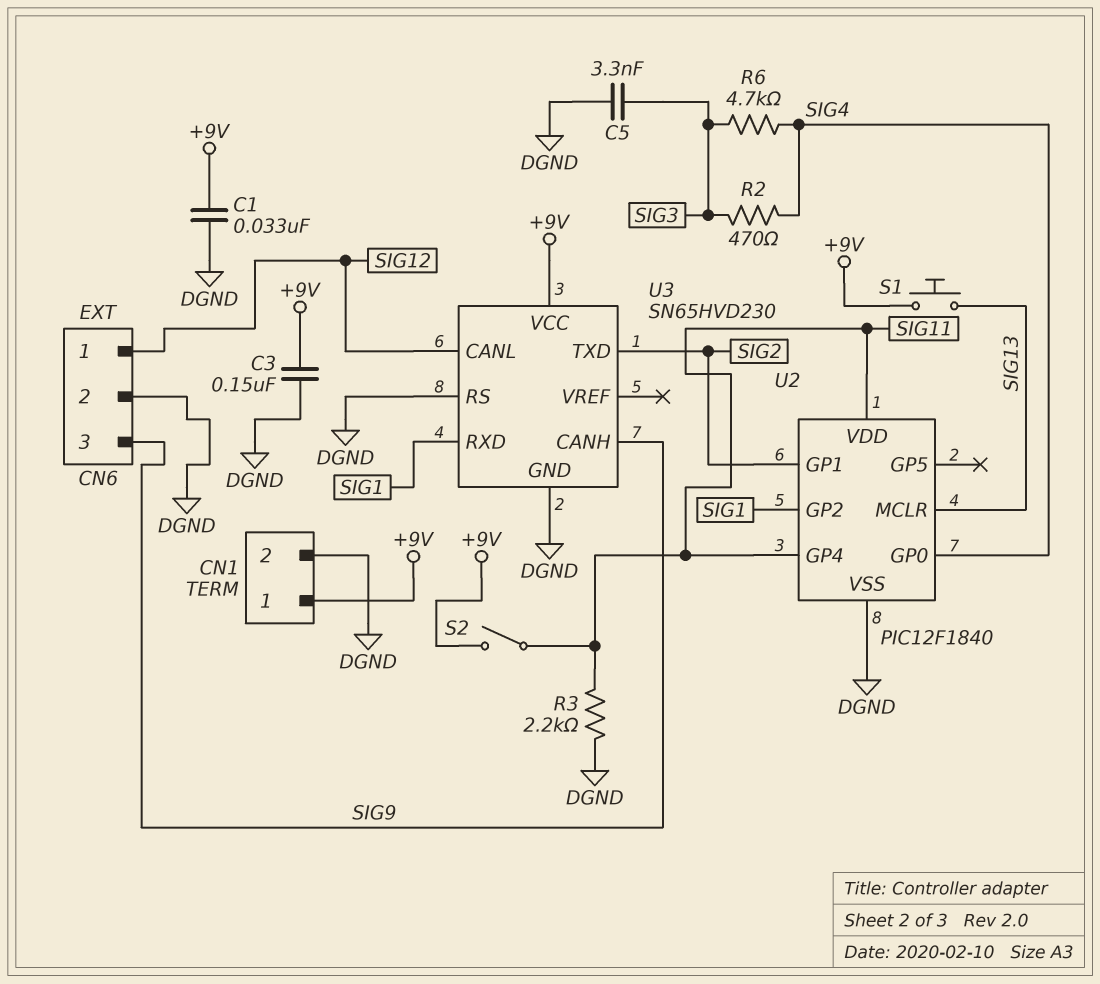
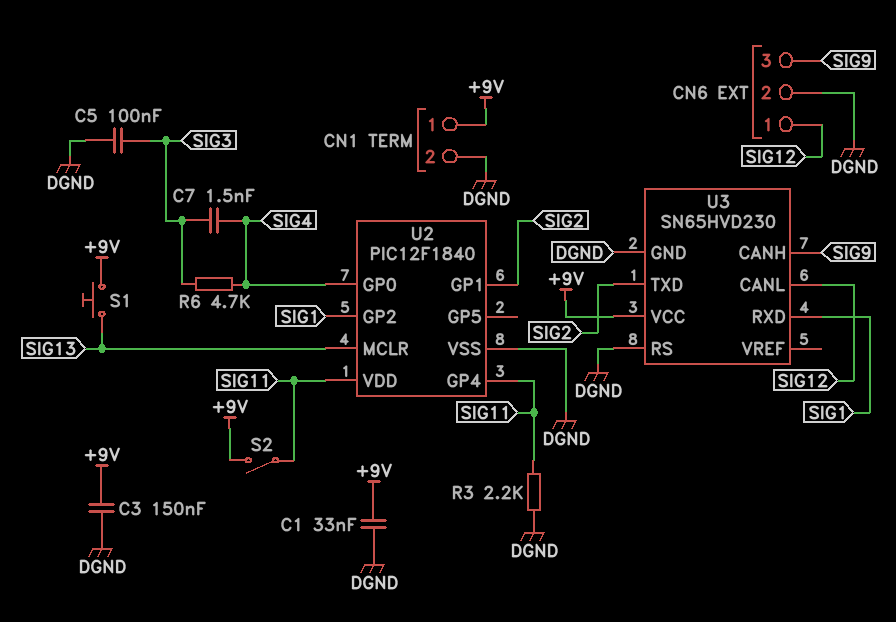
C5: 3.3nF (DGND, SIG3) -> 100nF (DGND, SIG3)
C7: none -> 1.5nF (SIG3, SIG4)
R2: 470 (SIG3, SIG4) -> none

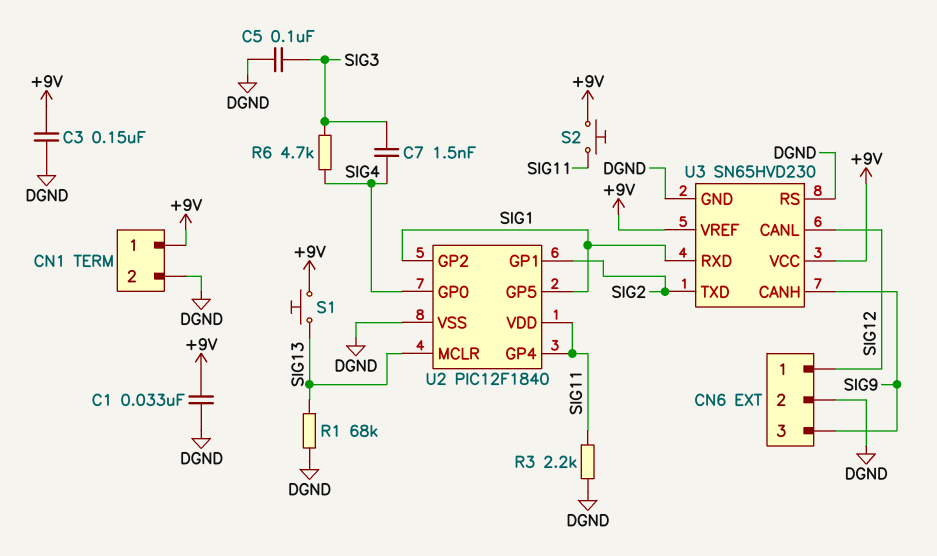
R1: none -> 68k (DGND, SIG13)
S2: switch (+9V, SIG11) -> button (+9V, SIG11)
U2 pin GP5: none -> SIG1
U3 pin VREF: none -> +9V

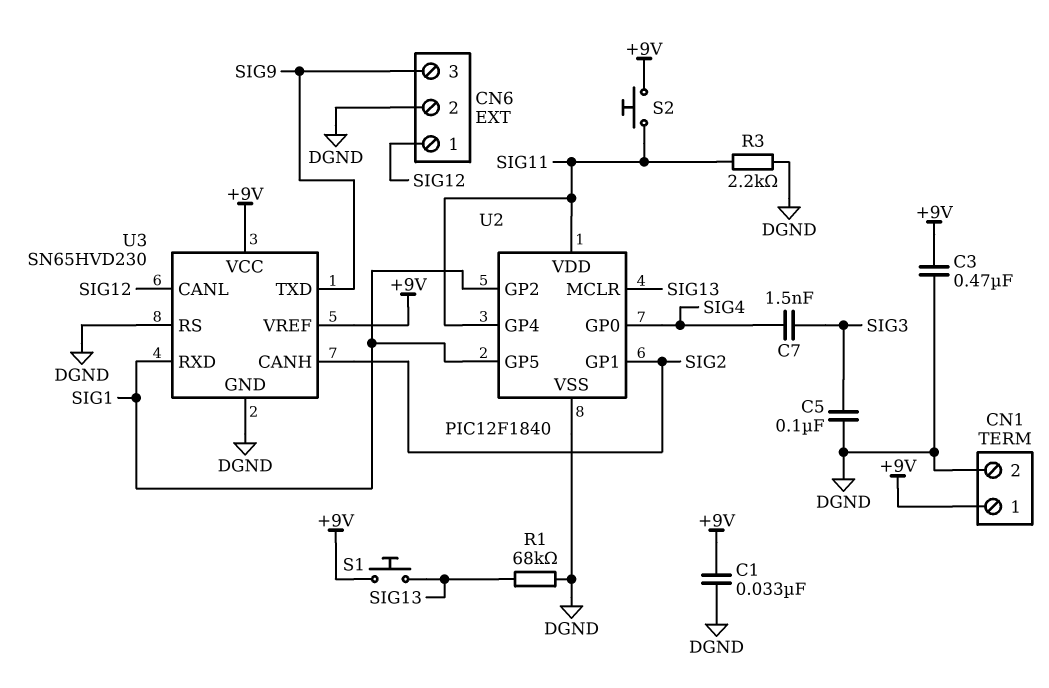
C3: 150nF (+9V, DGND) -> 470nF (+9V, DGND)
R6: 4.7k (SIG3, SIG4) -> none
U3 pin CANH: SIG9 -> SIG2
U3 pin TXD: SIG2 -> SIG9

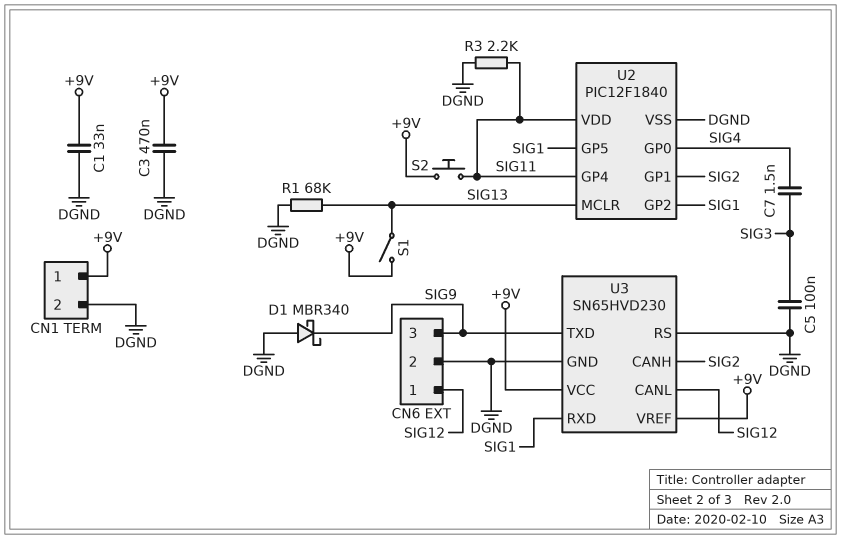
D1: none -> schottky MBR340 (A DGND, K SIG9)
S1: button (+9V, SIG13) -> switch (+9V, SIG13)

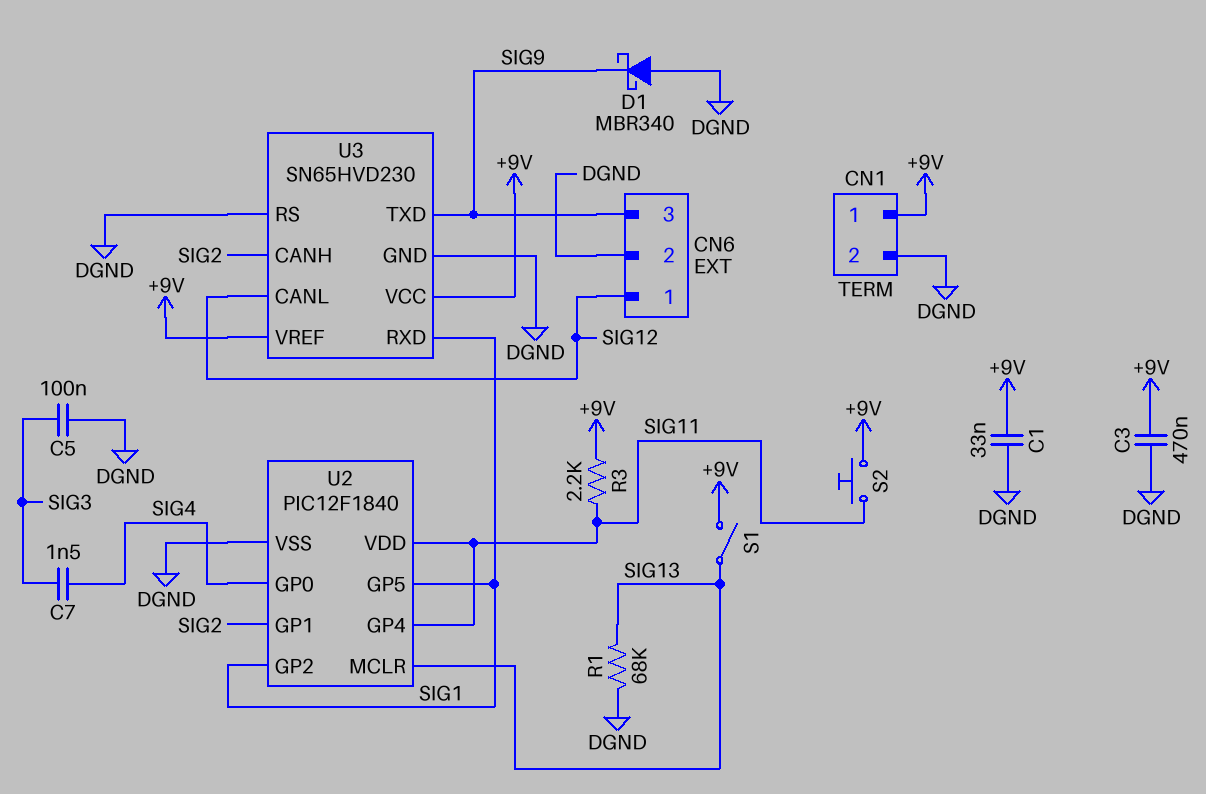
R3: 2.2k (DGND, SIG11) -> 2.2k (+9V, SIG11)

